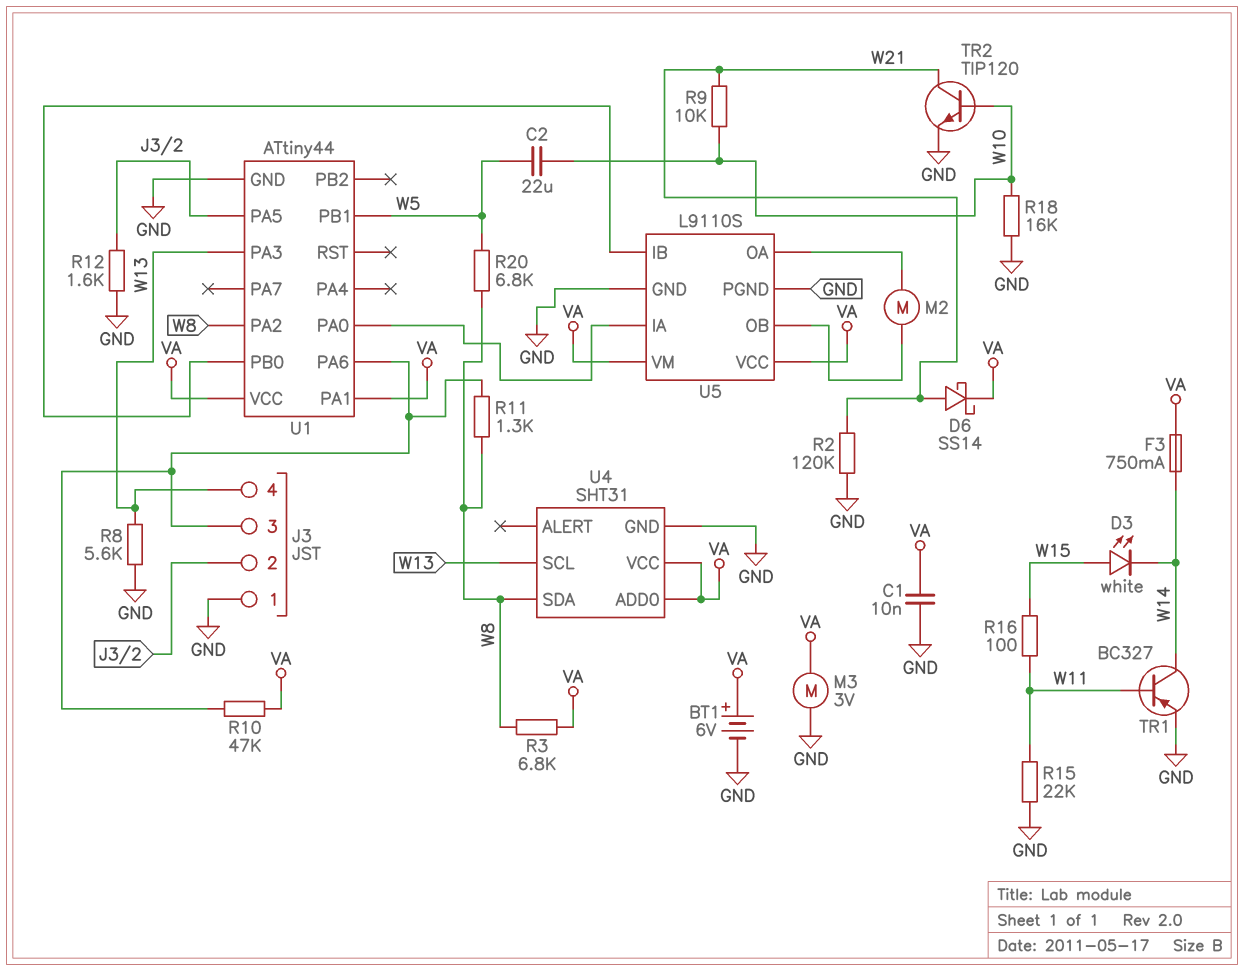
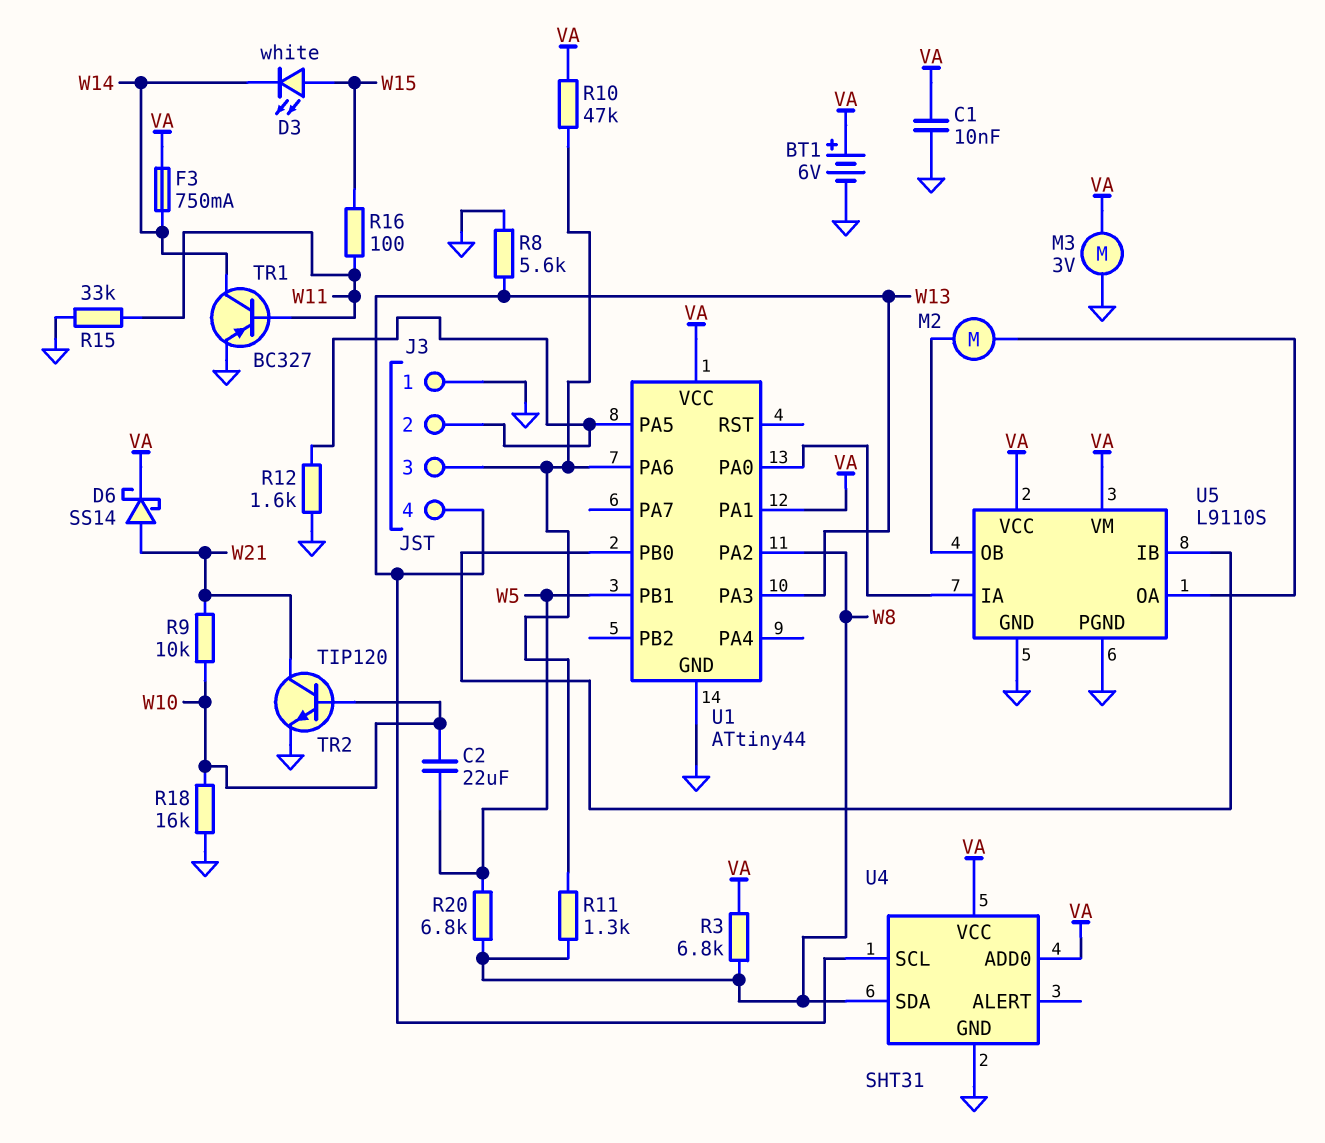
R2: 120k (GND, W21) -> none
R15: 22k (GND, W11) -> 33k (GND, W11)

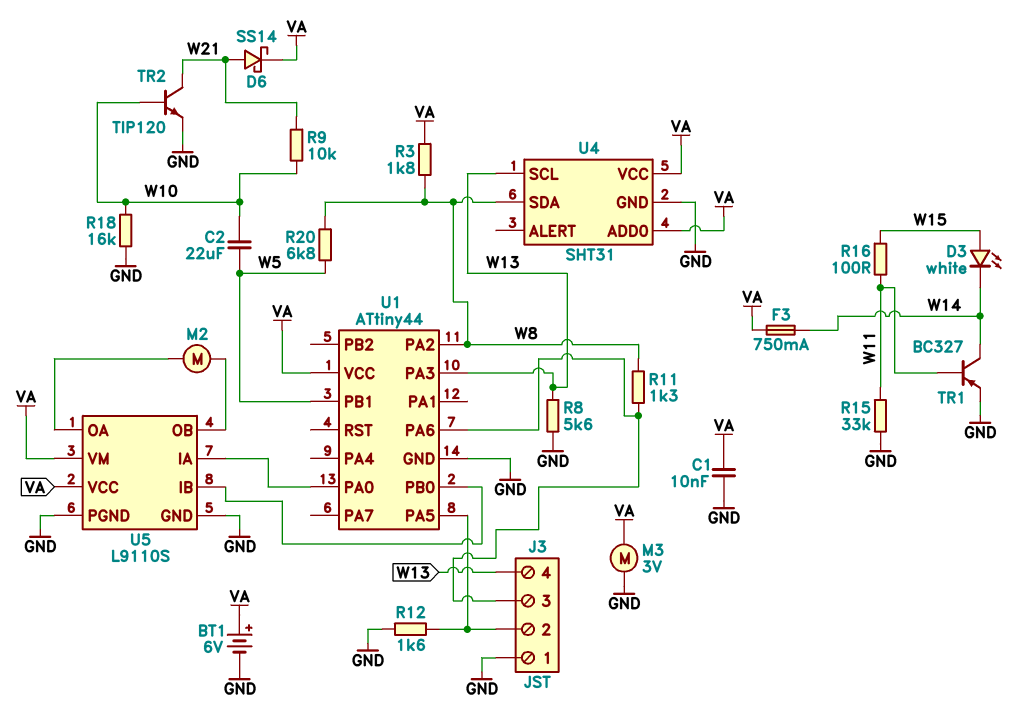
R3: 6.8k (VA, W8) -> 1.8k (VA, W8)
R10: 47k (J3/3, VA) -> none
U1 pin PA1: VA -> none

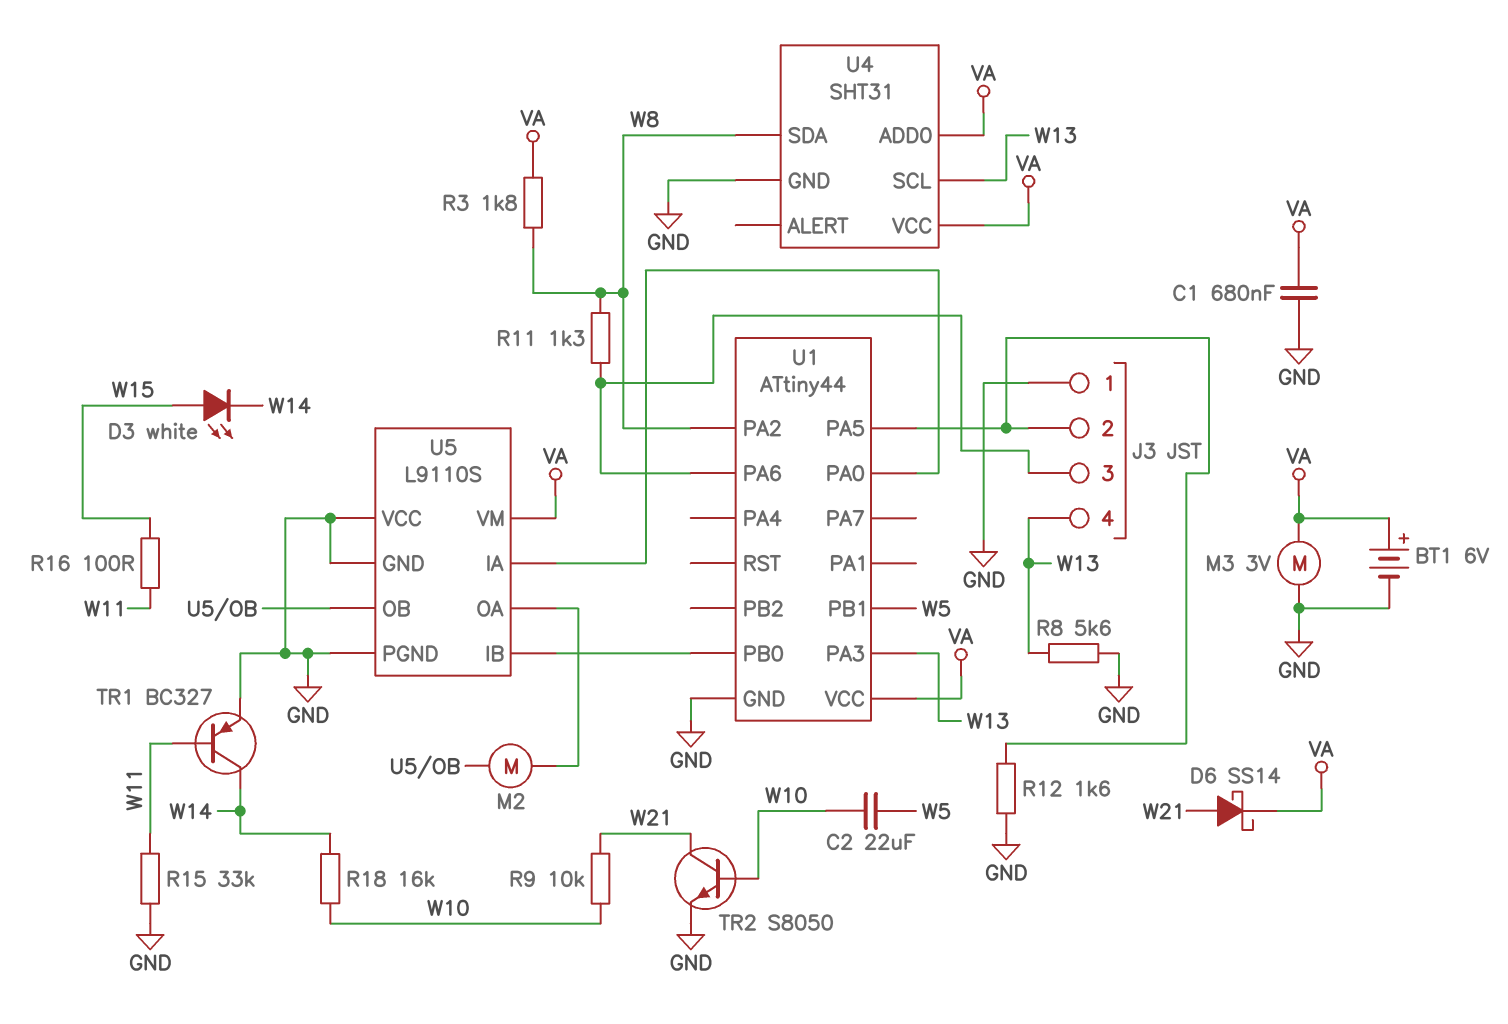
C1: 10nF (GND, VA) -> 680nF (GND, VA)
F3: 750mA (VA, W14) -> none
R18: 16k (GND, W10) -> 16k (W10, W14)
R20: 6.8k (W5, W8) -> none
TR2: NPN TIP120 (B W10, C W21, E GND) -> NPN S8050 (B W10, C W21, E GND)
U5 pin VCC: VA -> GND

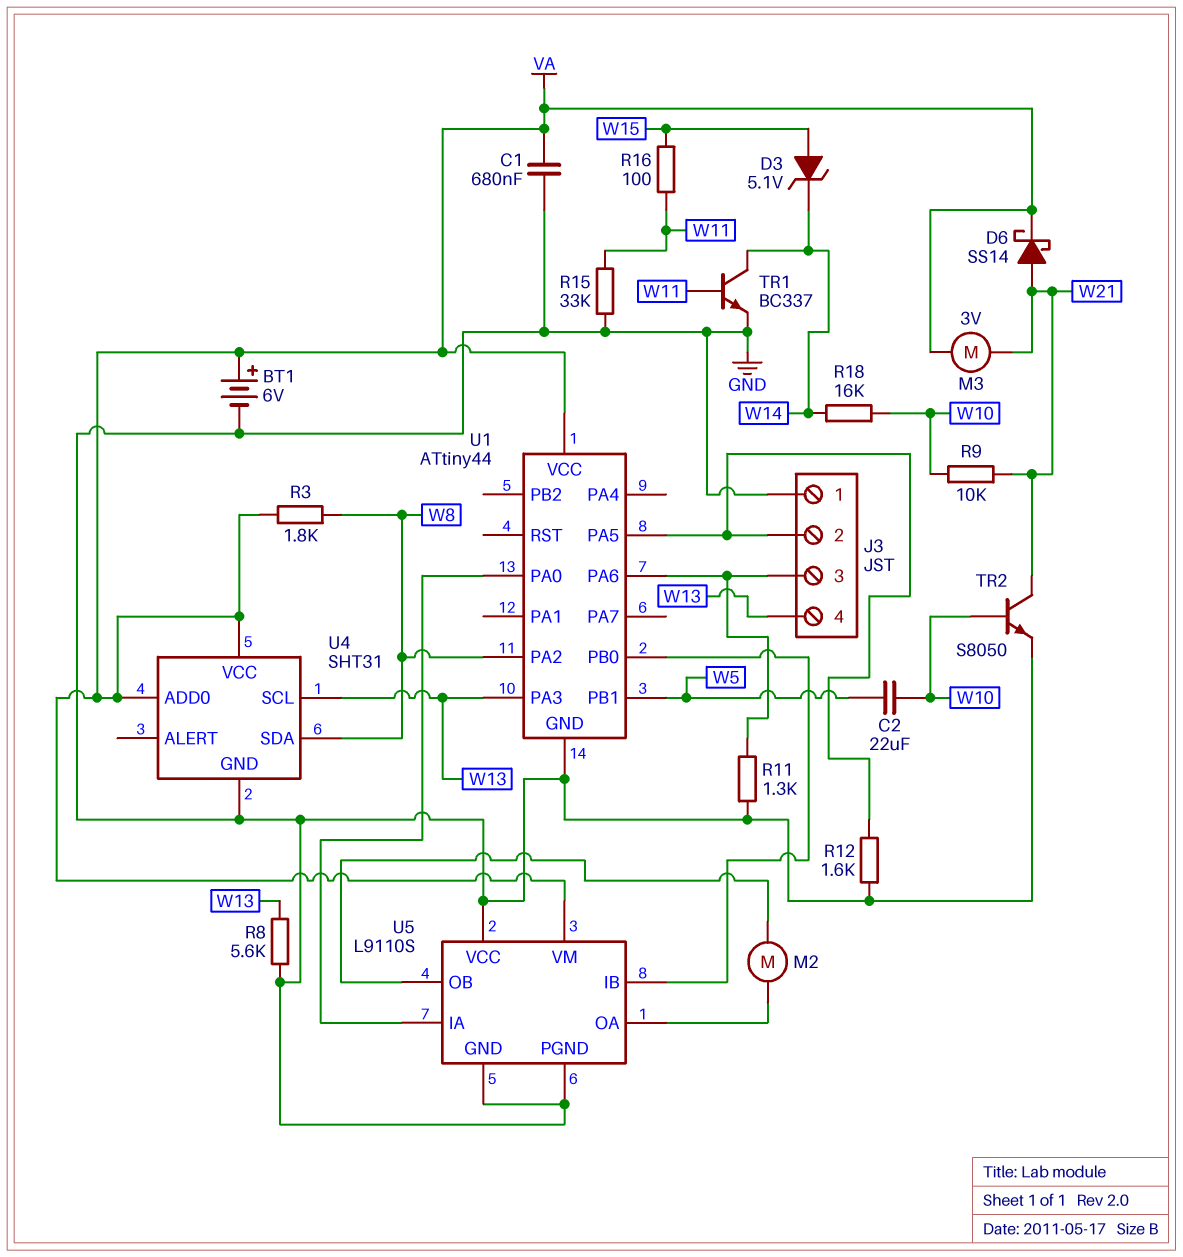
D3: LED white (A W15, K W14) -> zener 5.1V (A W15, K W14)
M3: motor 3V (GND, VA) -> motor 3V (VA, W21)
R11: 1.3k (J3/3, W8) -> 1.3k (GND, J3/3)
TR1: PNP BC327 (B W11, C W14, E GND) -> NPN BC337 (B W11, C W14, E GND)

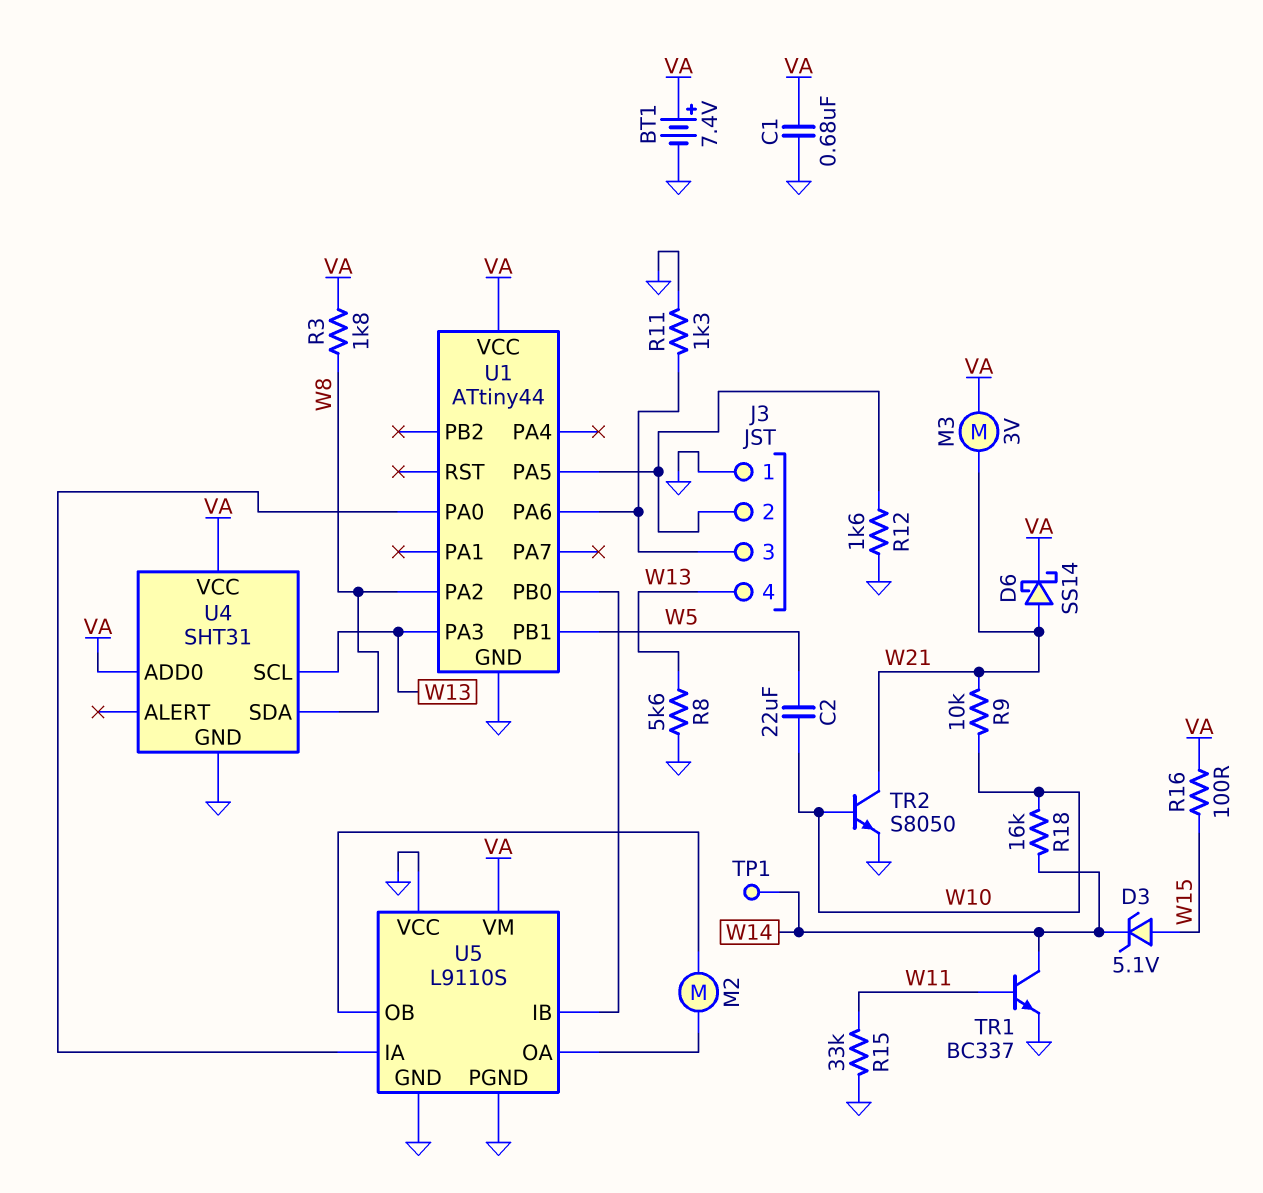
BT1: 6V (plus VA, minus GND) -> 7.4V (plus VA, minus GND)
R16: 100 (W11, W15) -> 100 (VA, W15)
TP1: none -> test point (W14)

